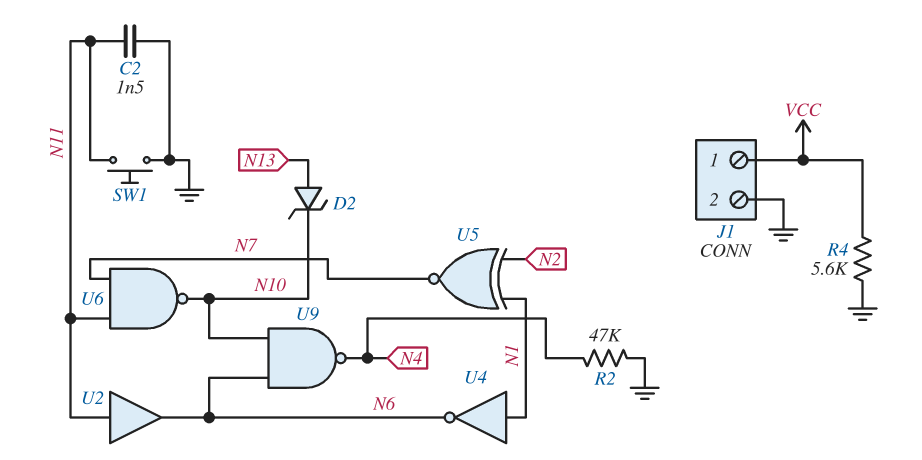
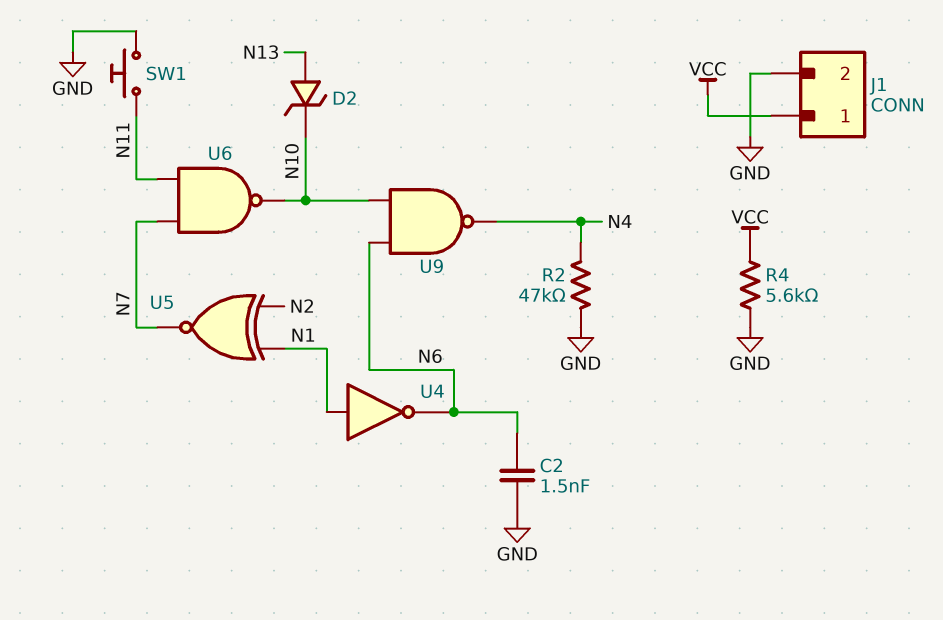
C2: 1.5nF (GND, N11) -> 1.5nF (GND, N6)
U2: buffer (in N11, out N6) -> none

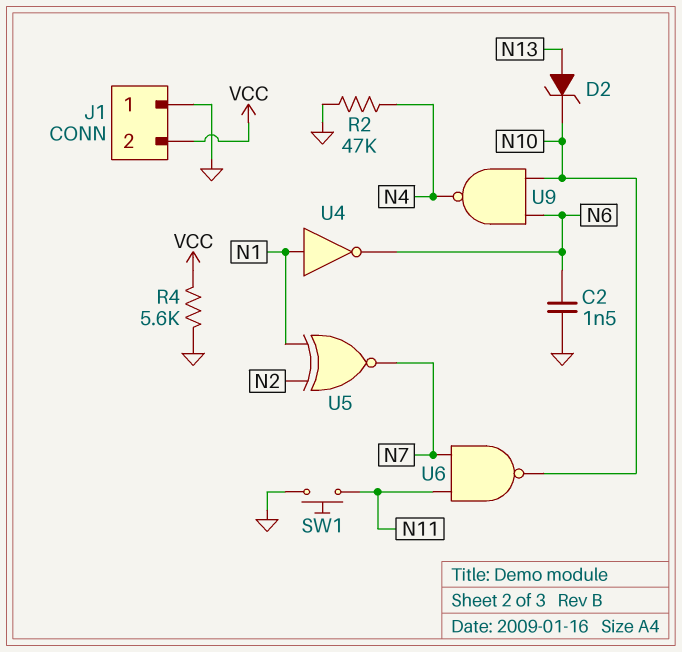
J1 pin 1: VCC -> GND
J1 pin 2: GND -> VCC

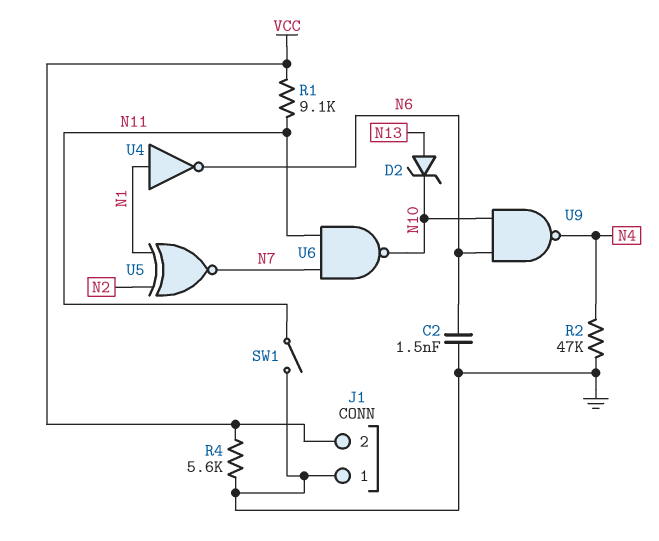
R1: none -> 9.1k (N11, VCC)
SW1: button (GND, N11) -> switch (GND, N11)

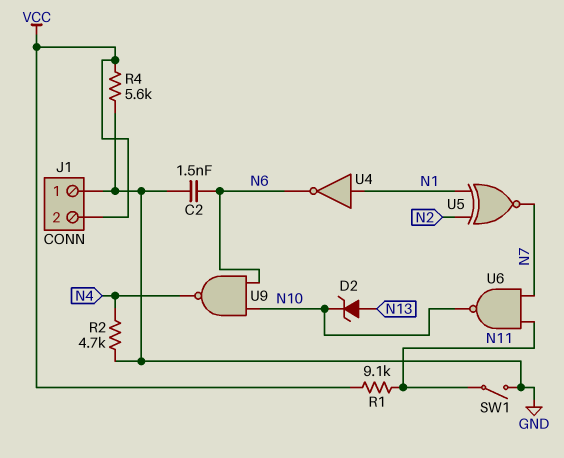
R2: 47k (GND, N4) -> 4.7k (GND, N4)

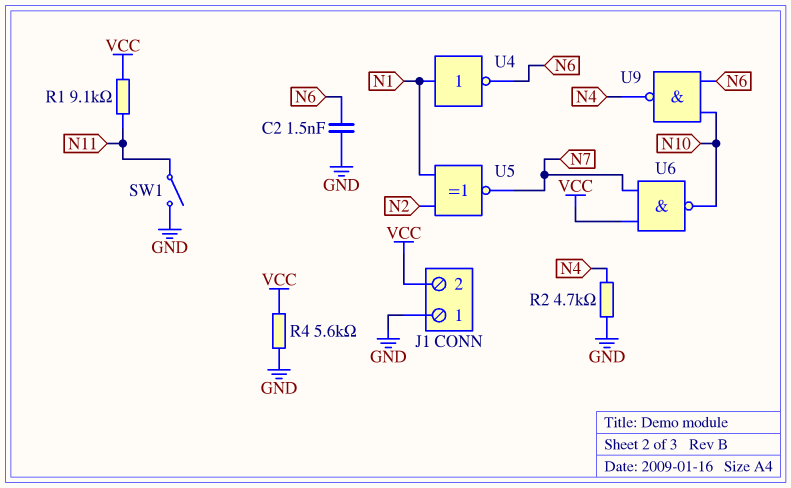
D2: zener (A N13, K N10) -> none
U6: NAND (in N7, in N11, out N10) -> NAND (in N7, in VCC, out N10)

